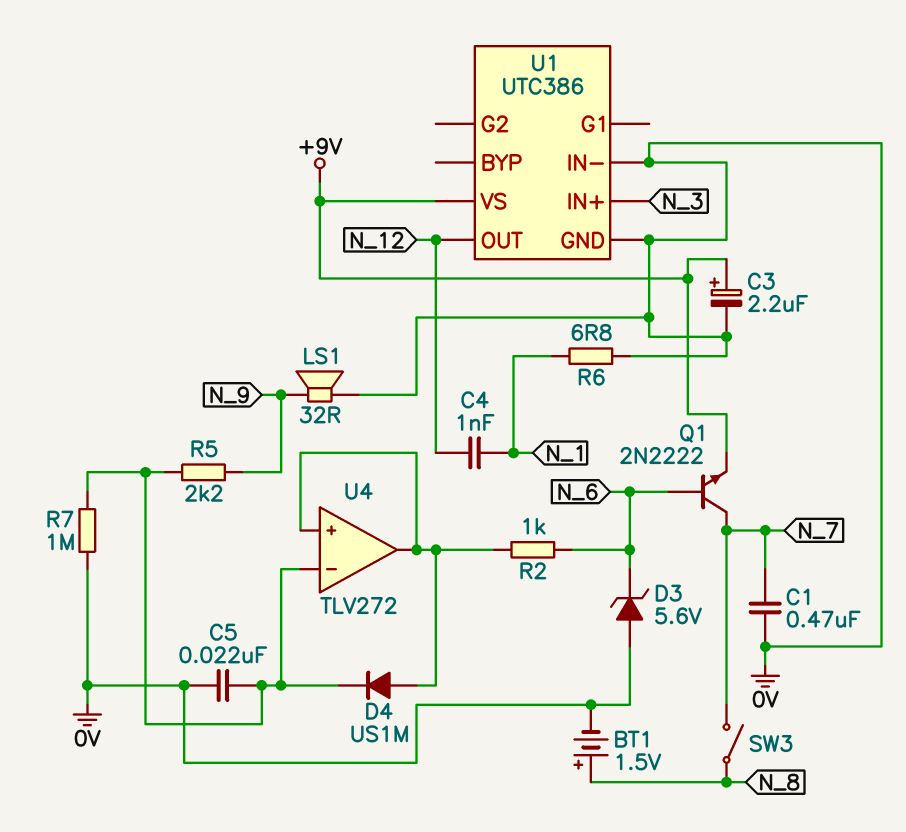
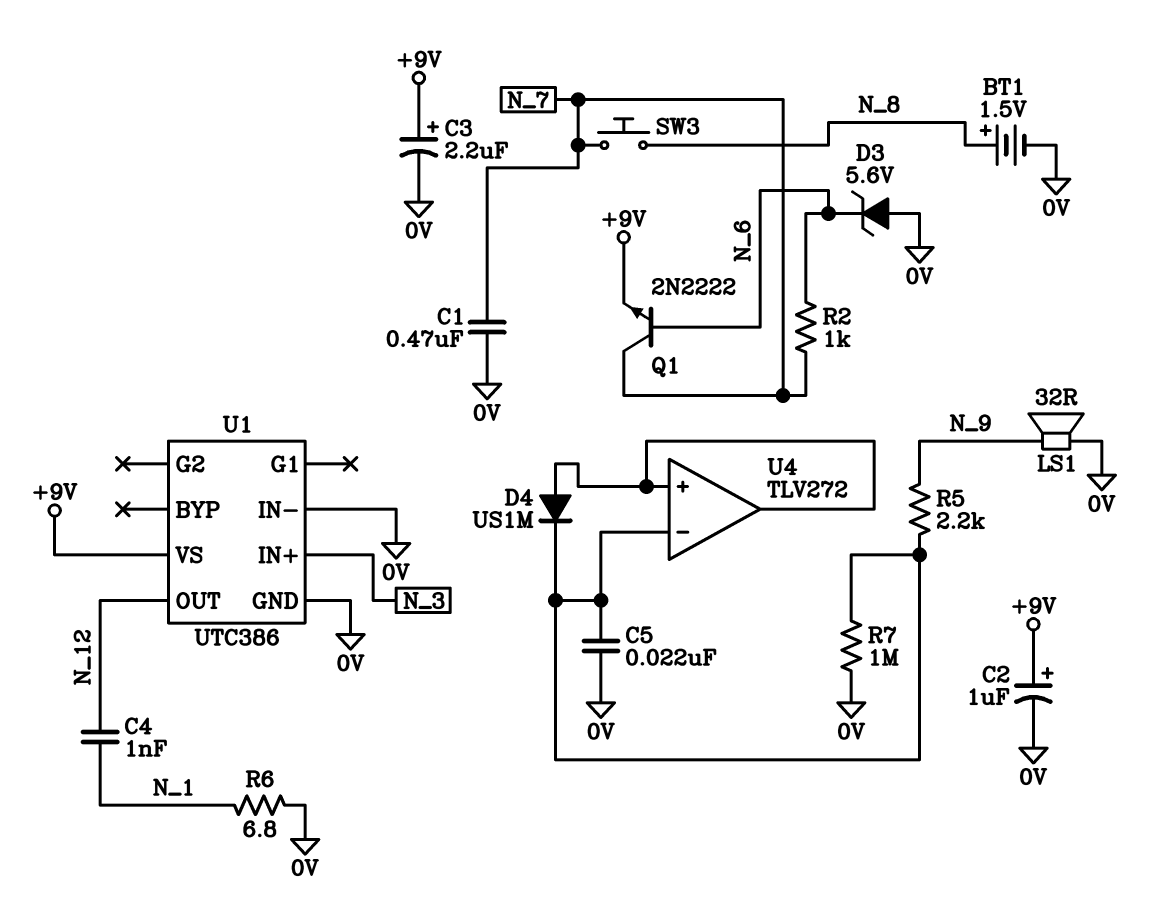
C2: none -> 1uF (plus +9V, minus 0V)
R2: 1k (N_6, U4/in+) -> 1k (N_6, N_7)
SW3: switch (N_7, N_8) -> button (N_7, N_8)

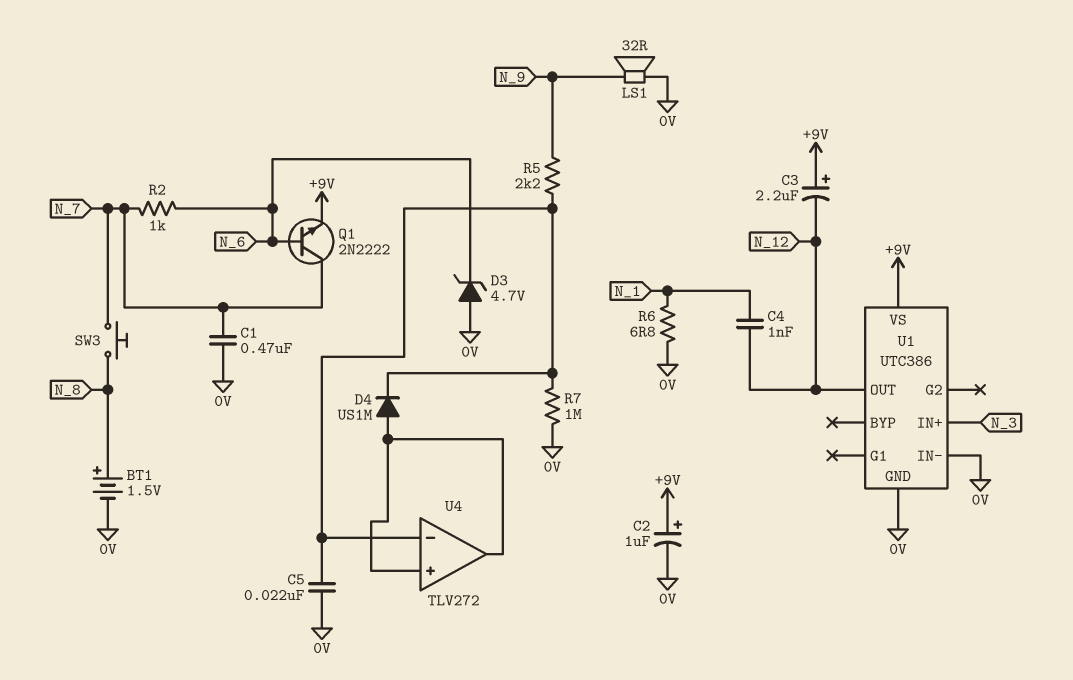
C3: 2.2uF (plus +9V, minus 0V) -> 2.2uF (plus +9V, minus N_12)
D3: zener 5.6V (A 0V, K N_6) -> zener 4.7V (A 0V, K N_6)

